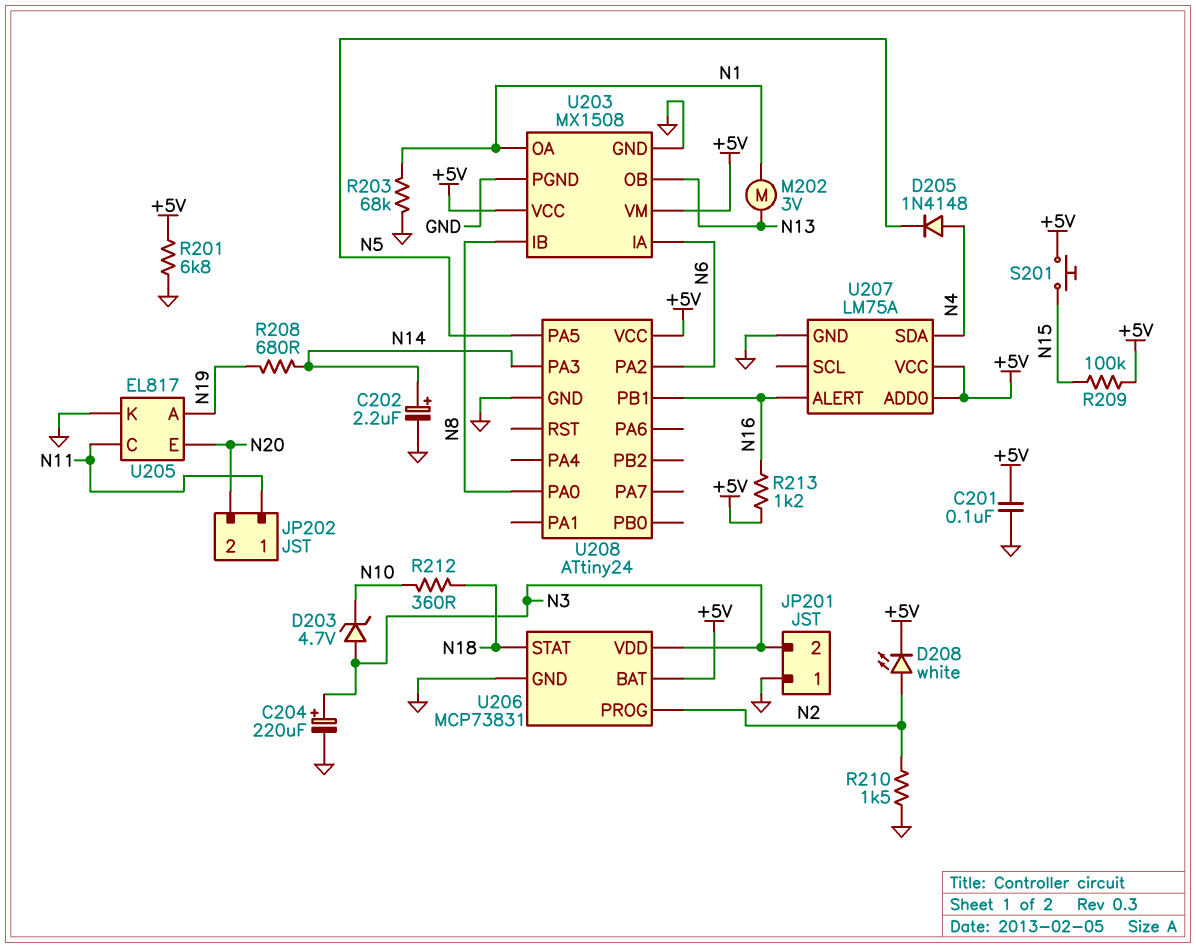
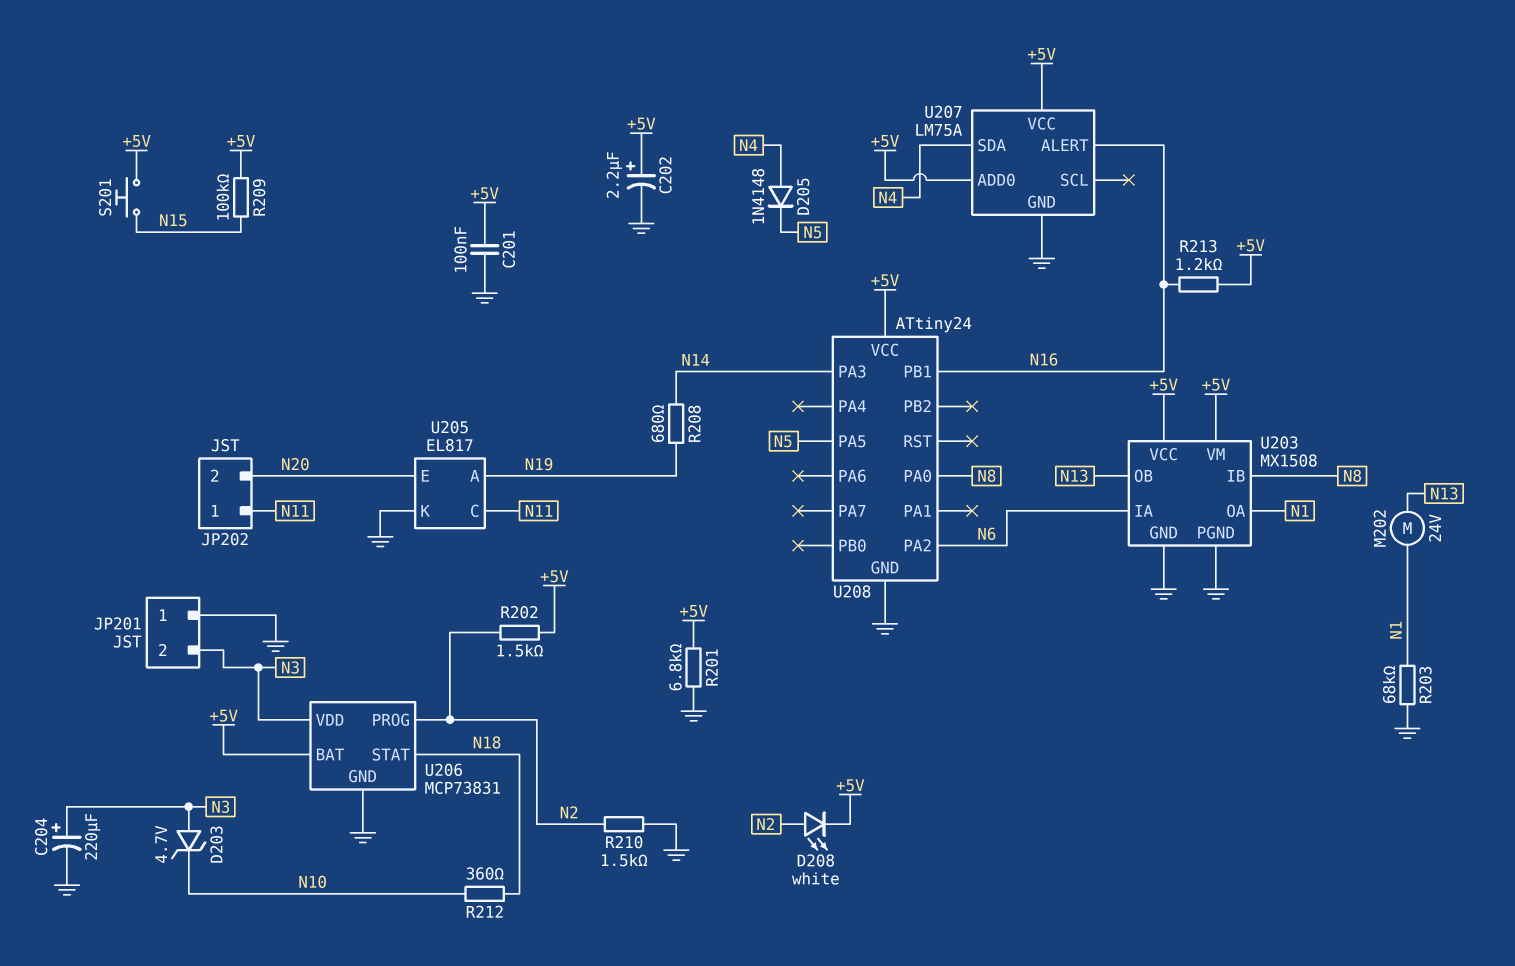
C202: 2.2uF (plus N14, minus GND) -> 2.2uF (plus +5V, minus GND)
M202: motor 3V (N1, N13) -> motor 24V (N1, N13)
R202: none -> 1.5k (+5V, N2)

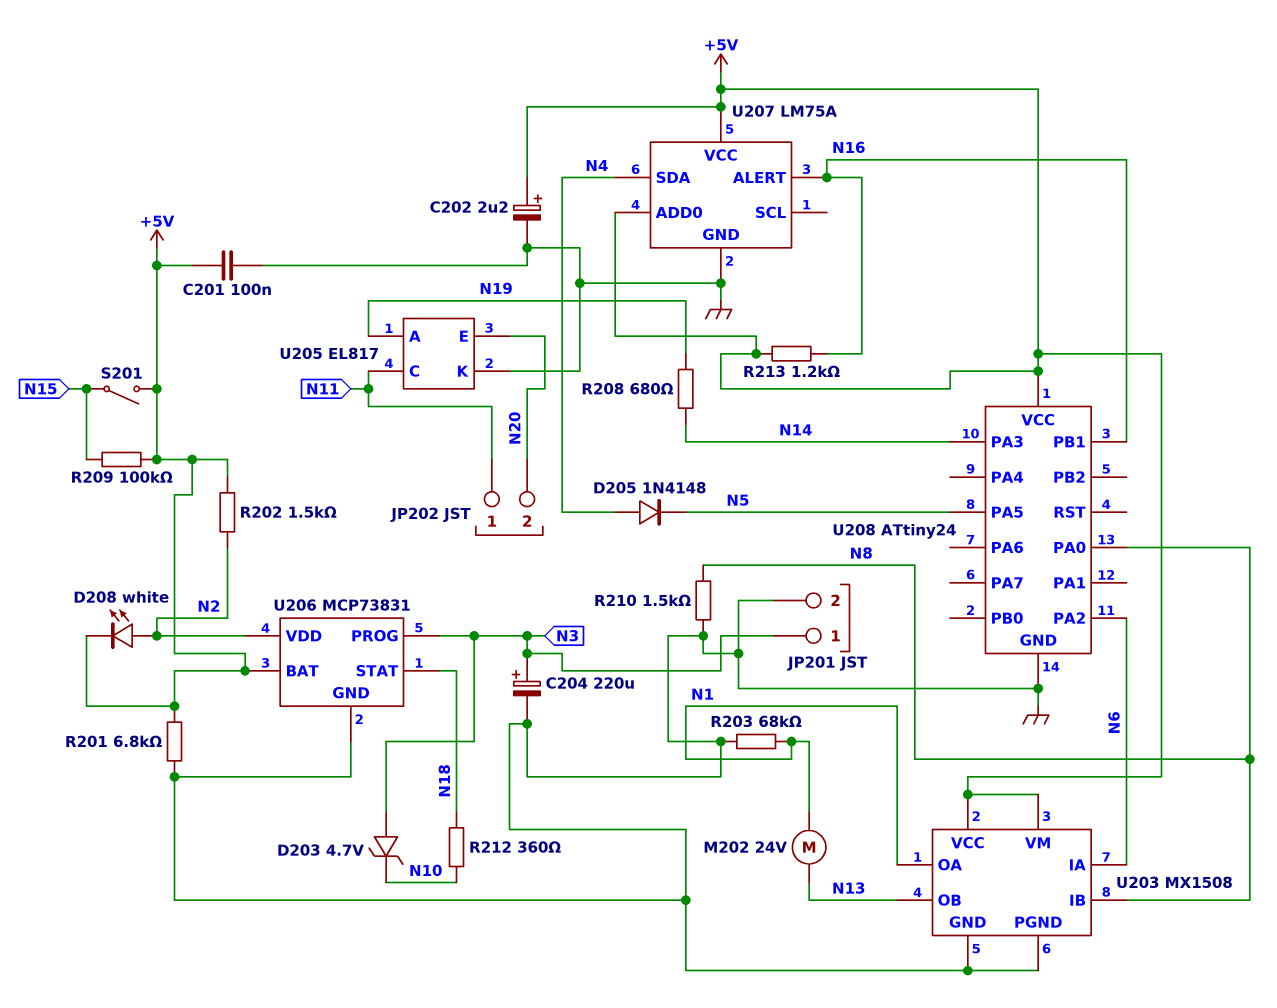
JP201 pin 1: GND -> N3
JP201 pin 2: N3 -> GND
R210: 1.5k (GND, N2) -> 1.5k (GND, N8)
S201: button (+5V, N15) -> switch (+5V, N15)
U206 pin PROG: N2 -> N3
U206 pin VDD: N3 -> N2

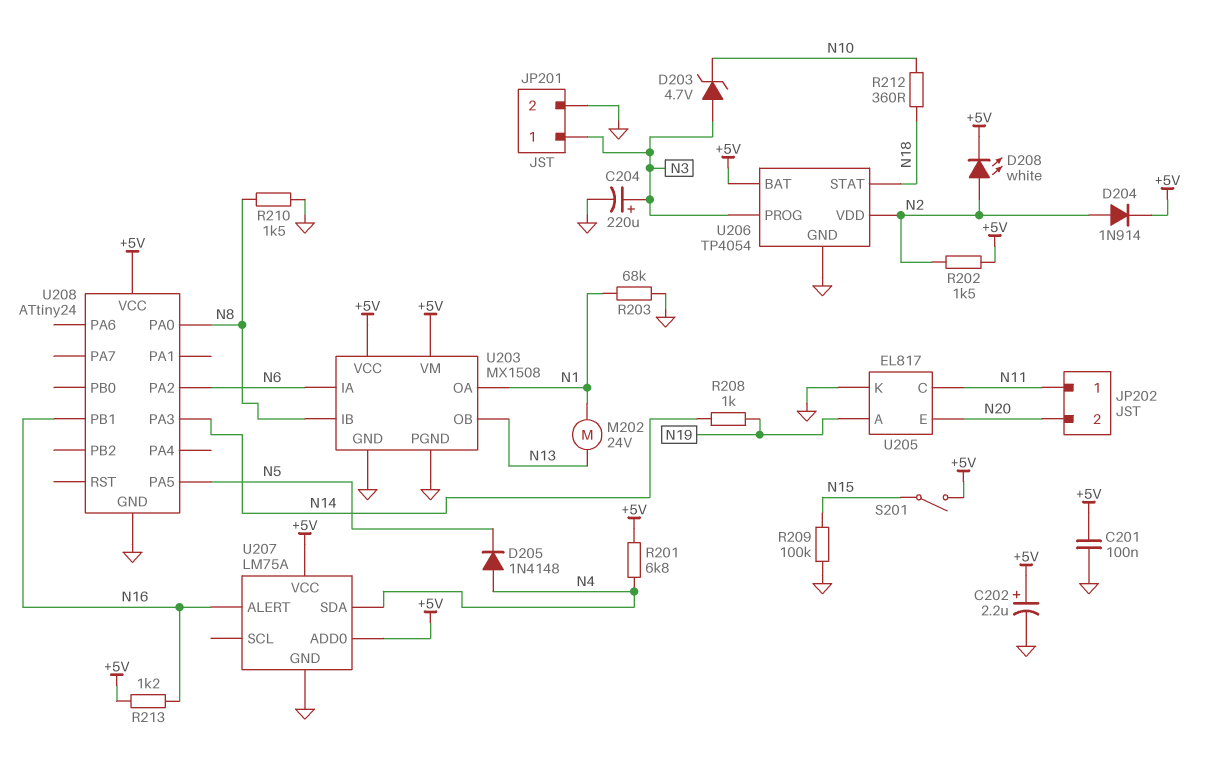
D204: none -> diode 1N914 (A N2, K +5V)
R201: 6.8k (+5V, GND) -> 6.8k (+5V, N4)
R208: 680 (N14, N19) -> 1k (N14, N19)
R209: 100k (+5V, N15) -> 100k (GND, N15)
U206: MCP73831 -> TP4054

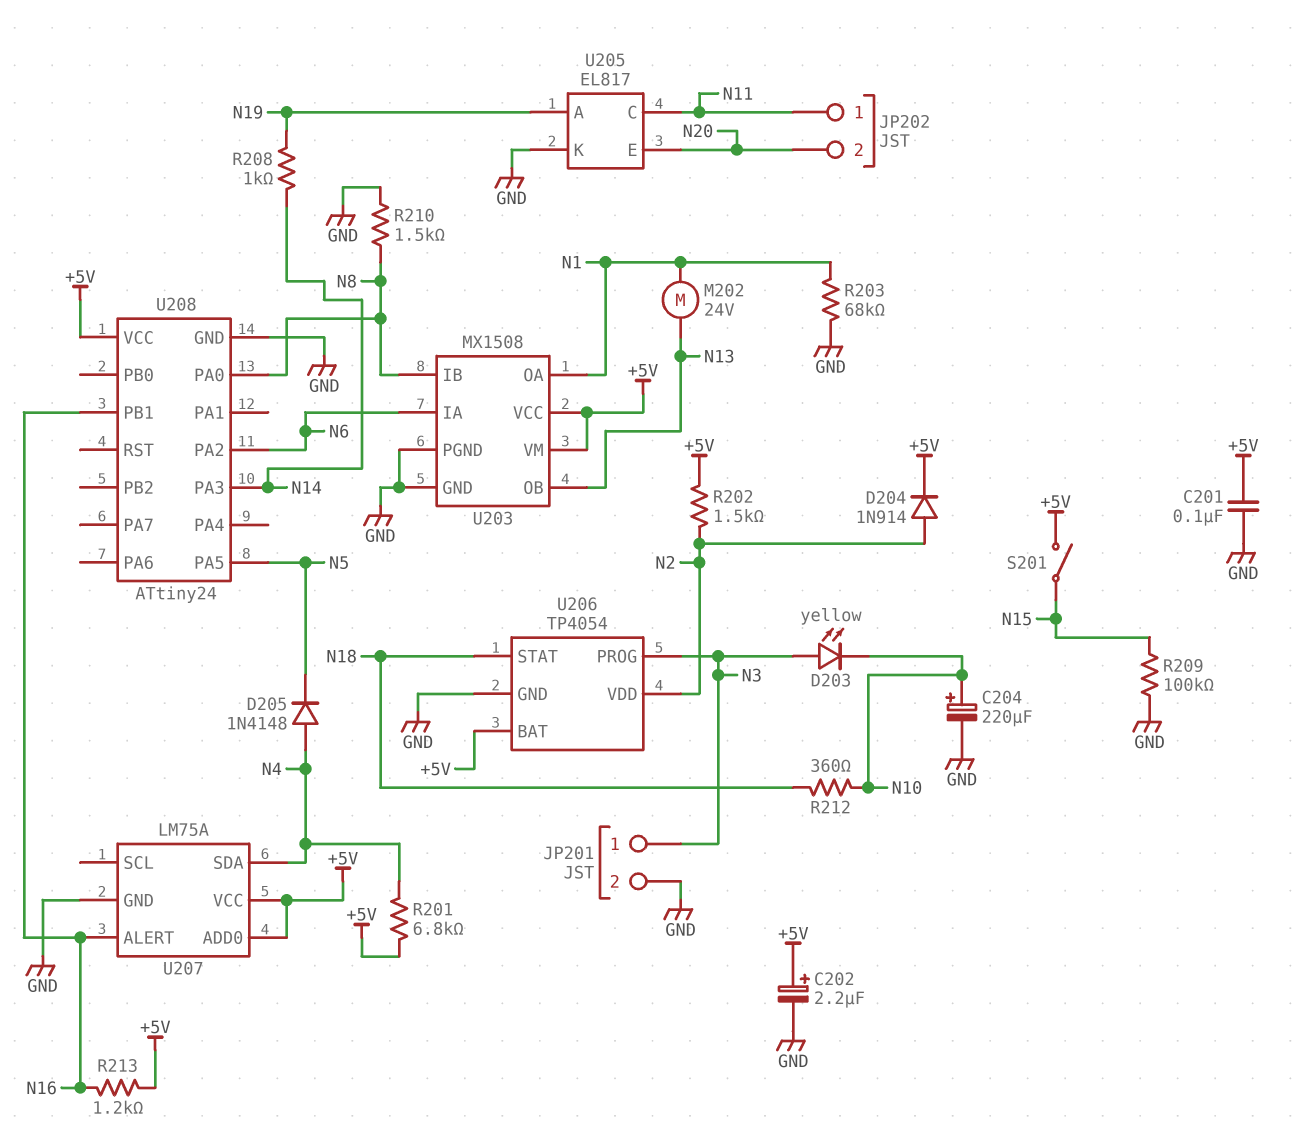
C204: 220uF (plus N3, minus GND) -> 220uF (plus N10, minus GND)
D203: zener 4.7V (A N3, K N10) -> LED yellow (A N3, K N10)
D208: LED white (A N2, K +5V) -> none

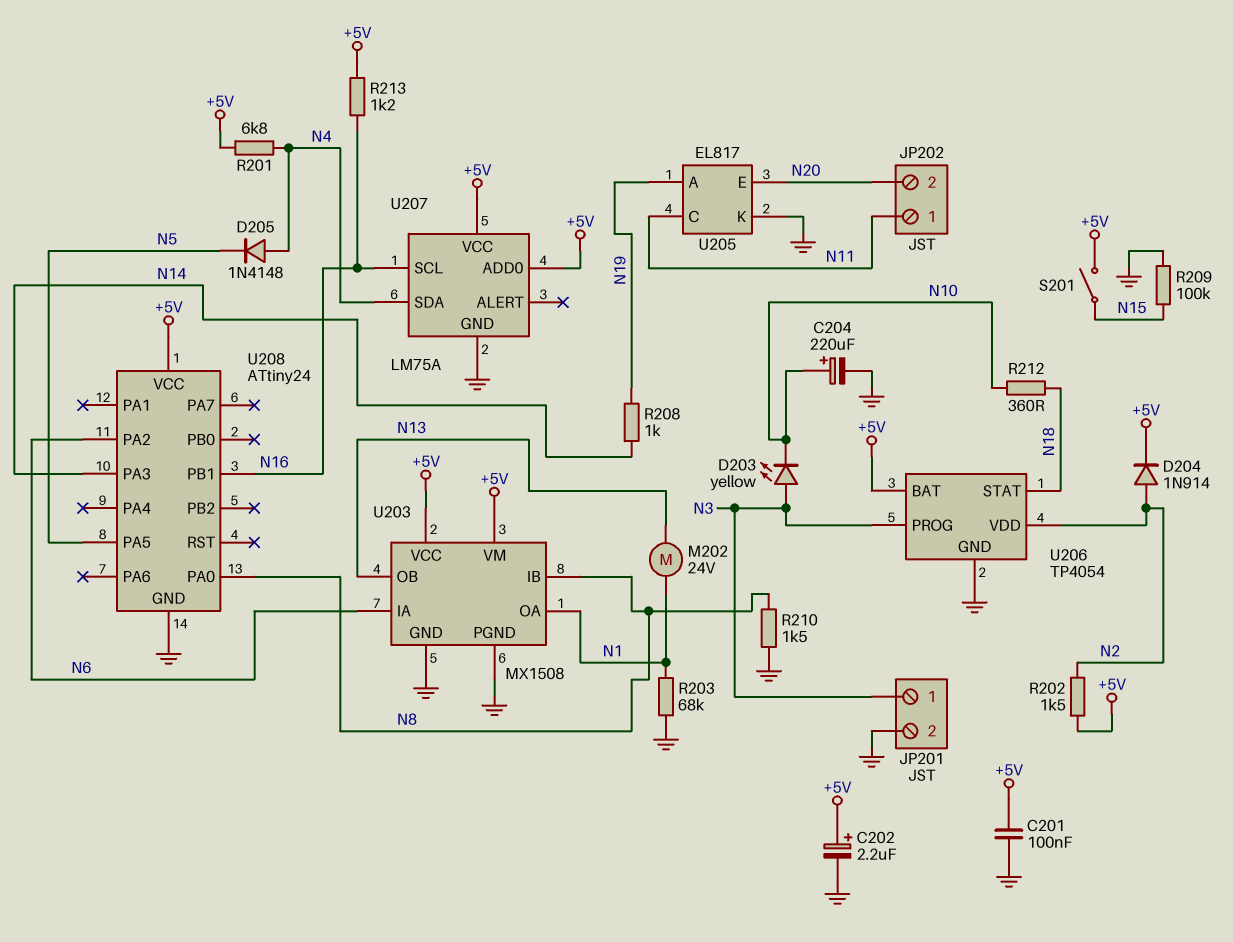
U207 pin ALERT: N16 -> none
U207 pin SCL: none -> N16

